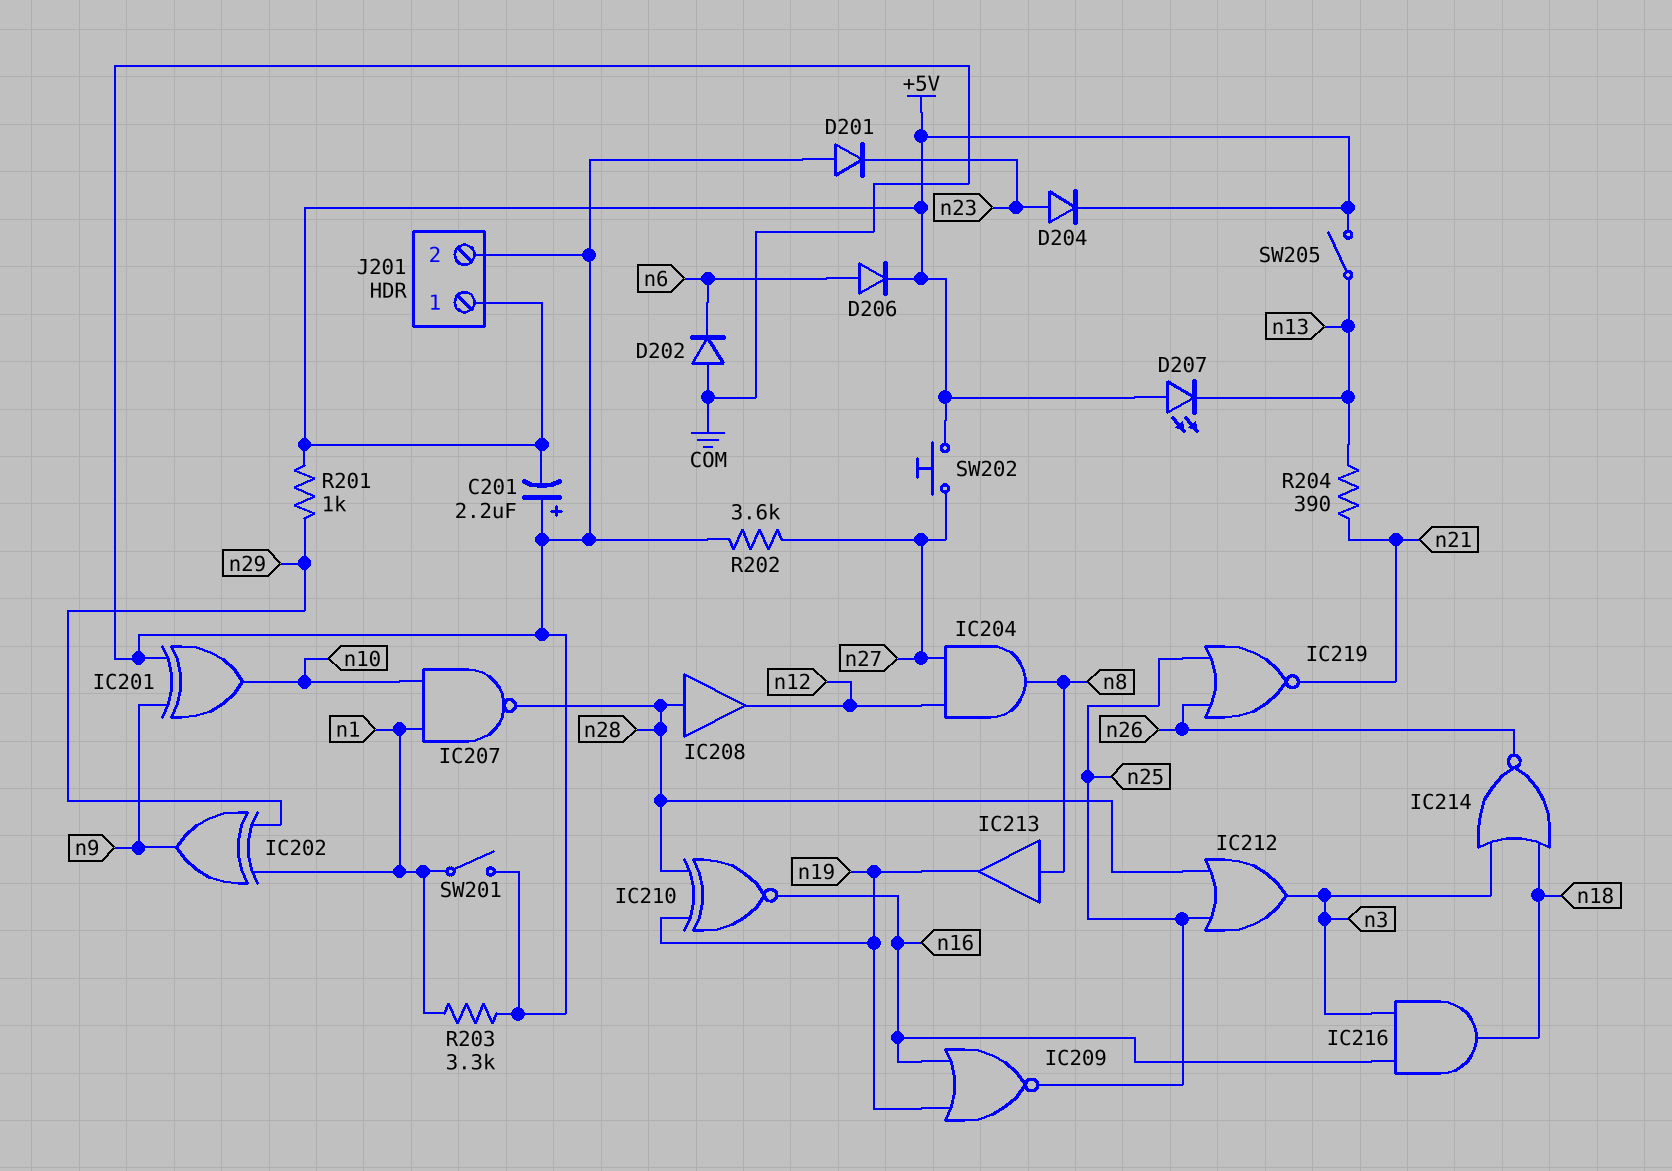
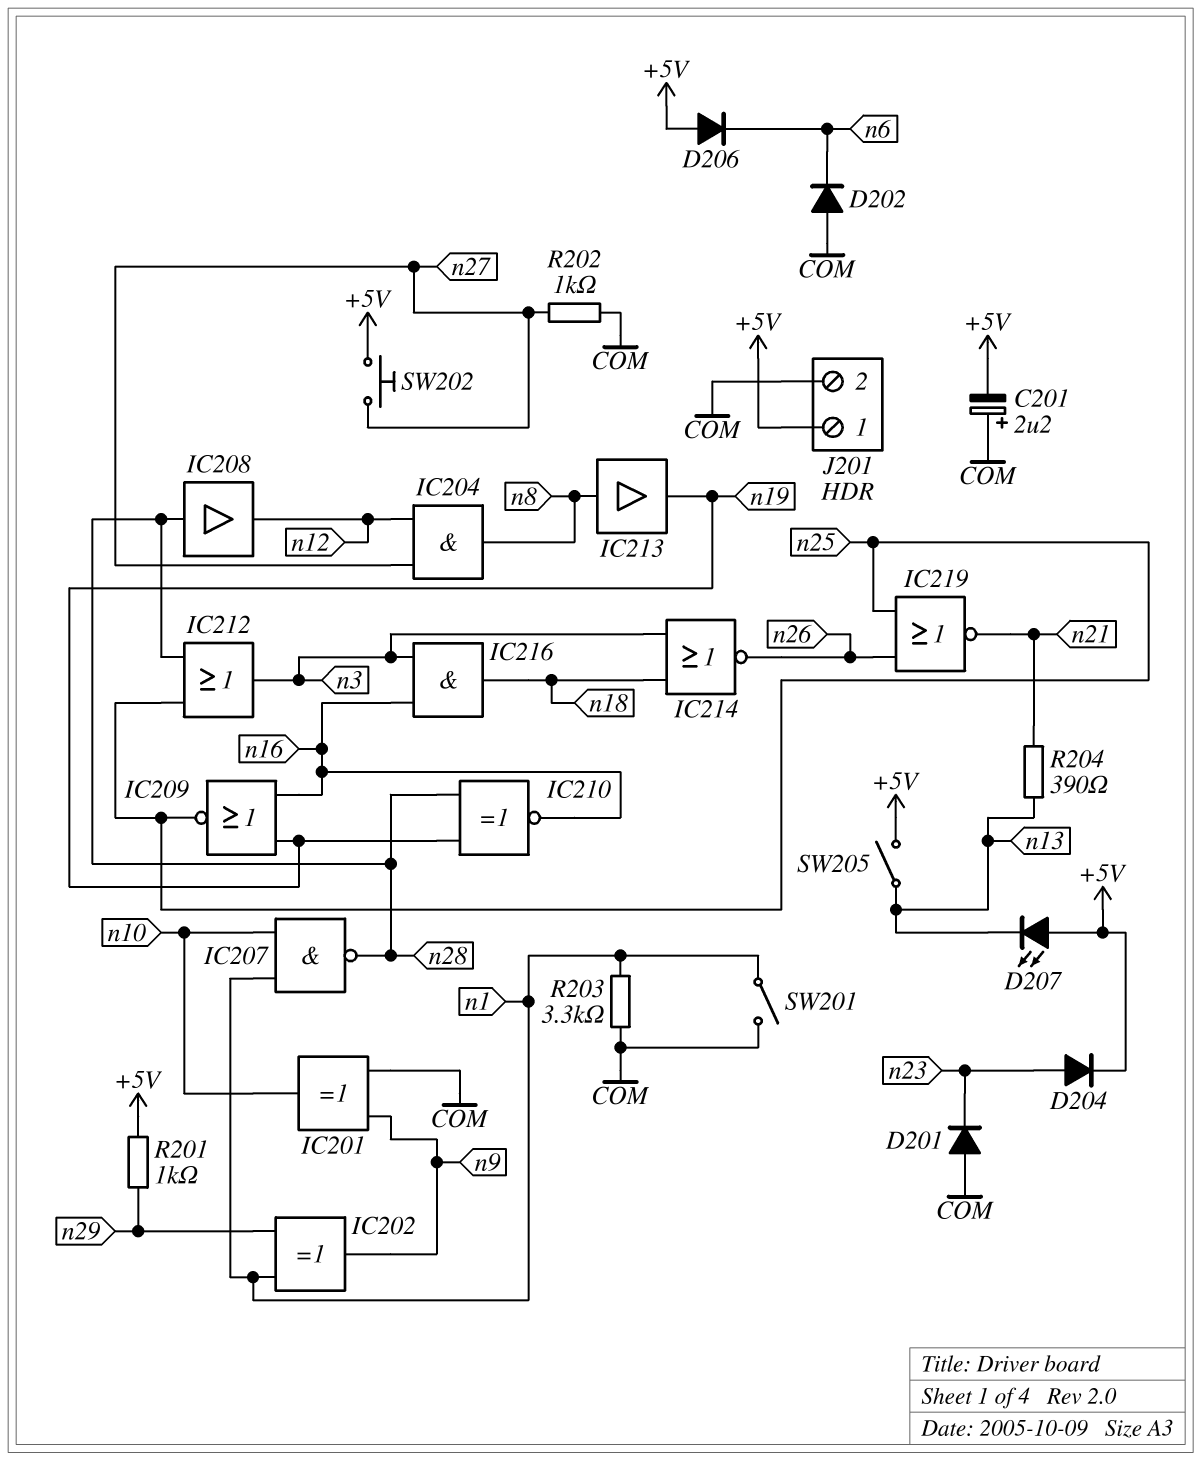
D206: diode (A n6, K +5V) -> diode (A +5V, K n6)
R202: 3.6k (COM, n27) -> 1k (COM, n27)

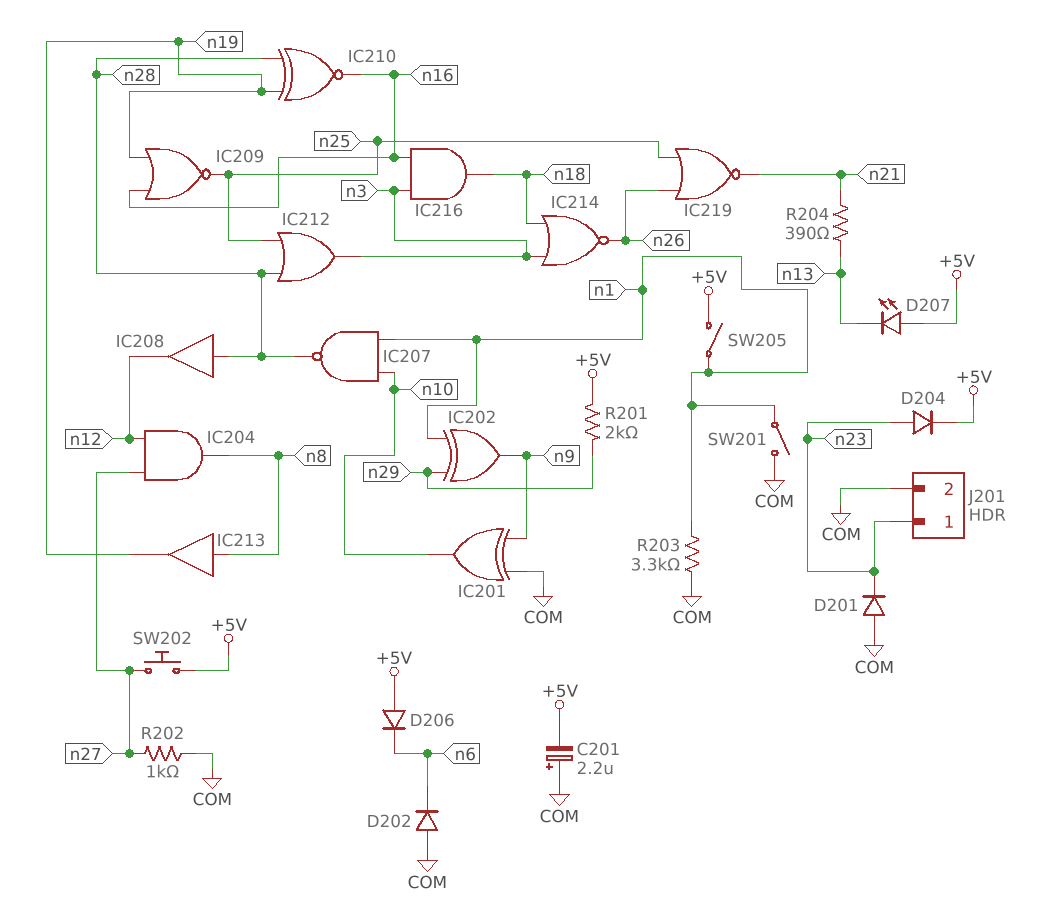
J201 pin 1: +5V -> n23
R201: 1k (+5V, n29) -> 2k (+5V, n29)
SW205: switch (+5V, n13) -> switch (+5V, n1)

